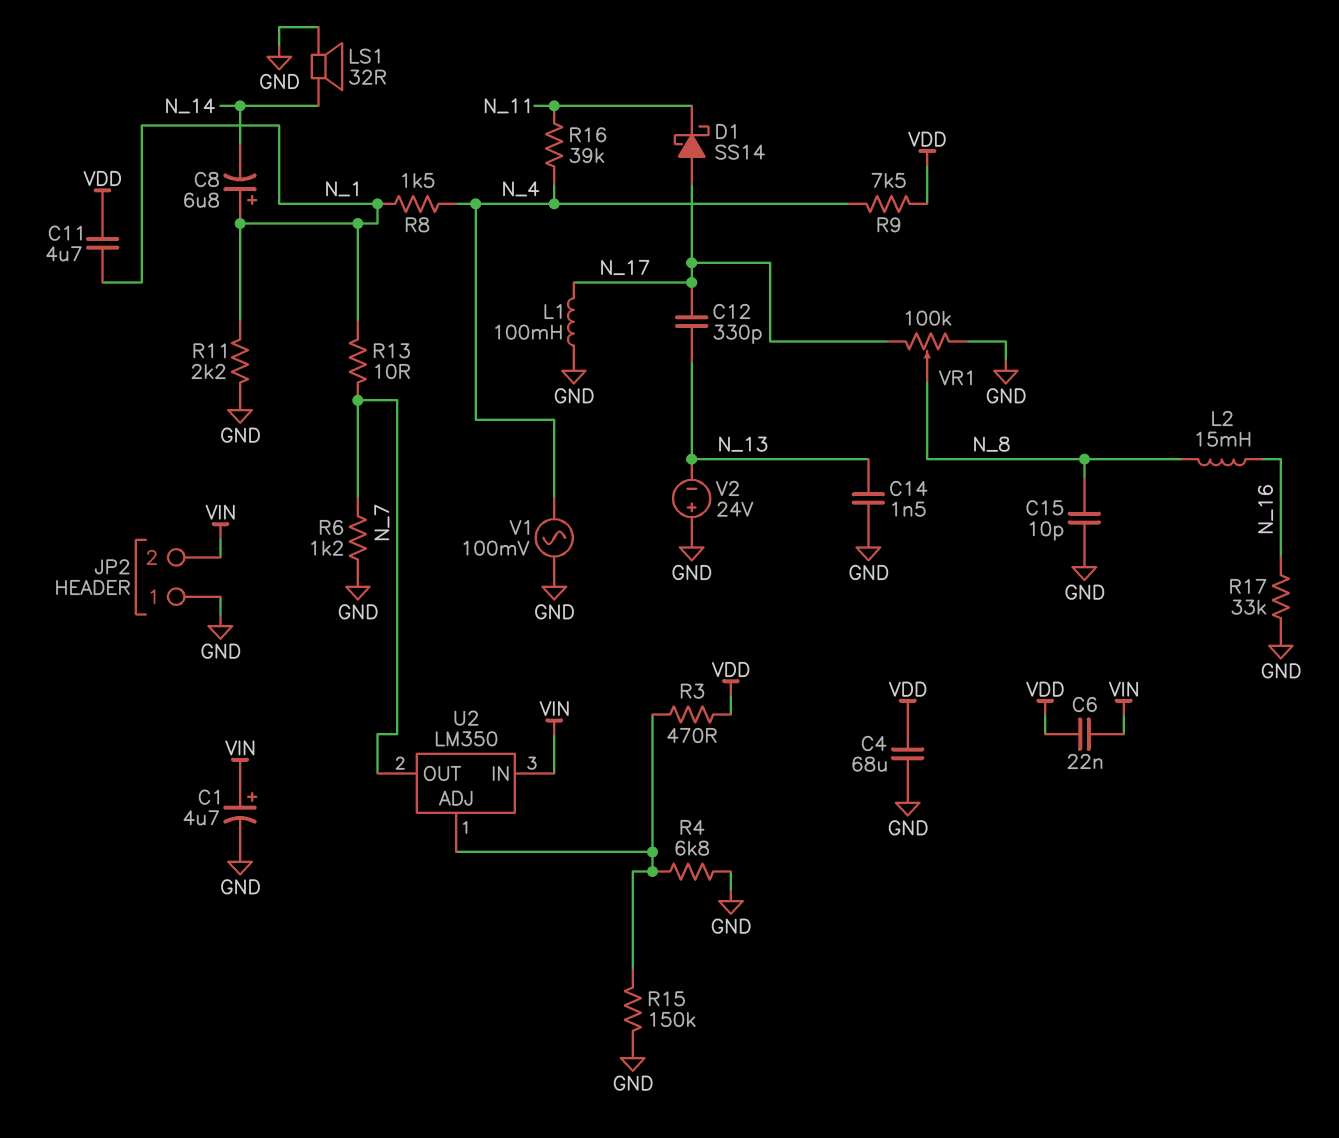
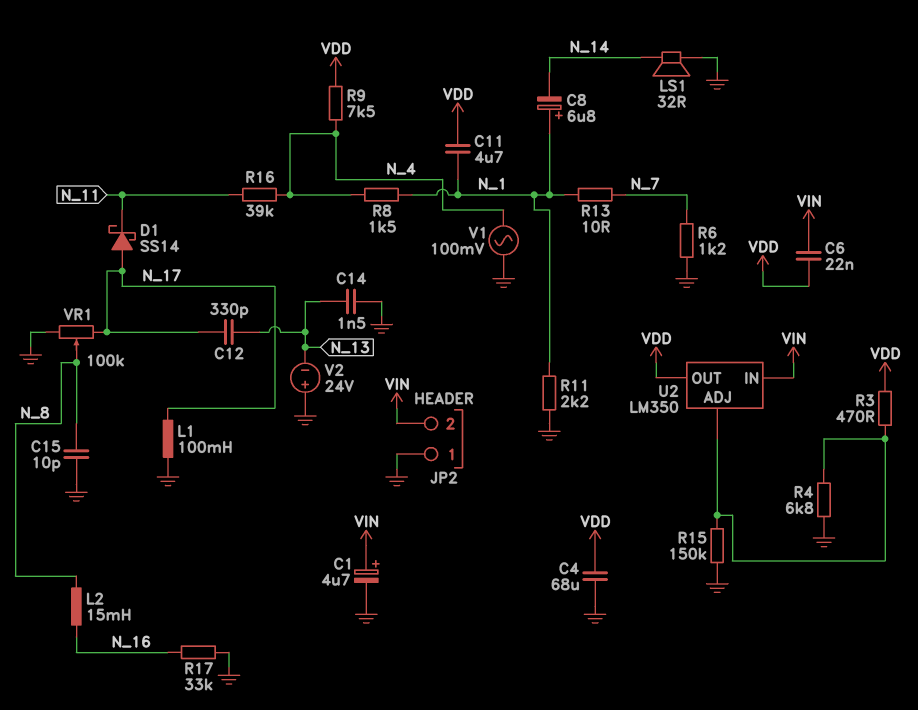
U2 pin OUT: N_7 -> VDD

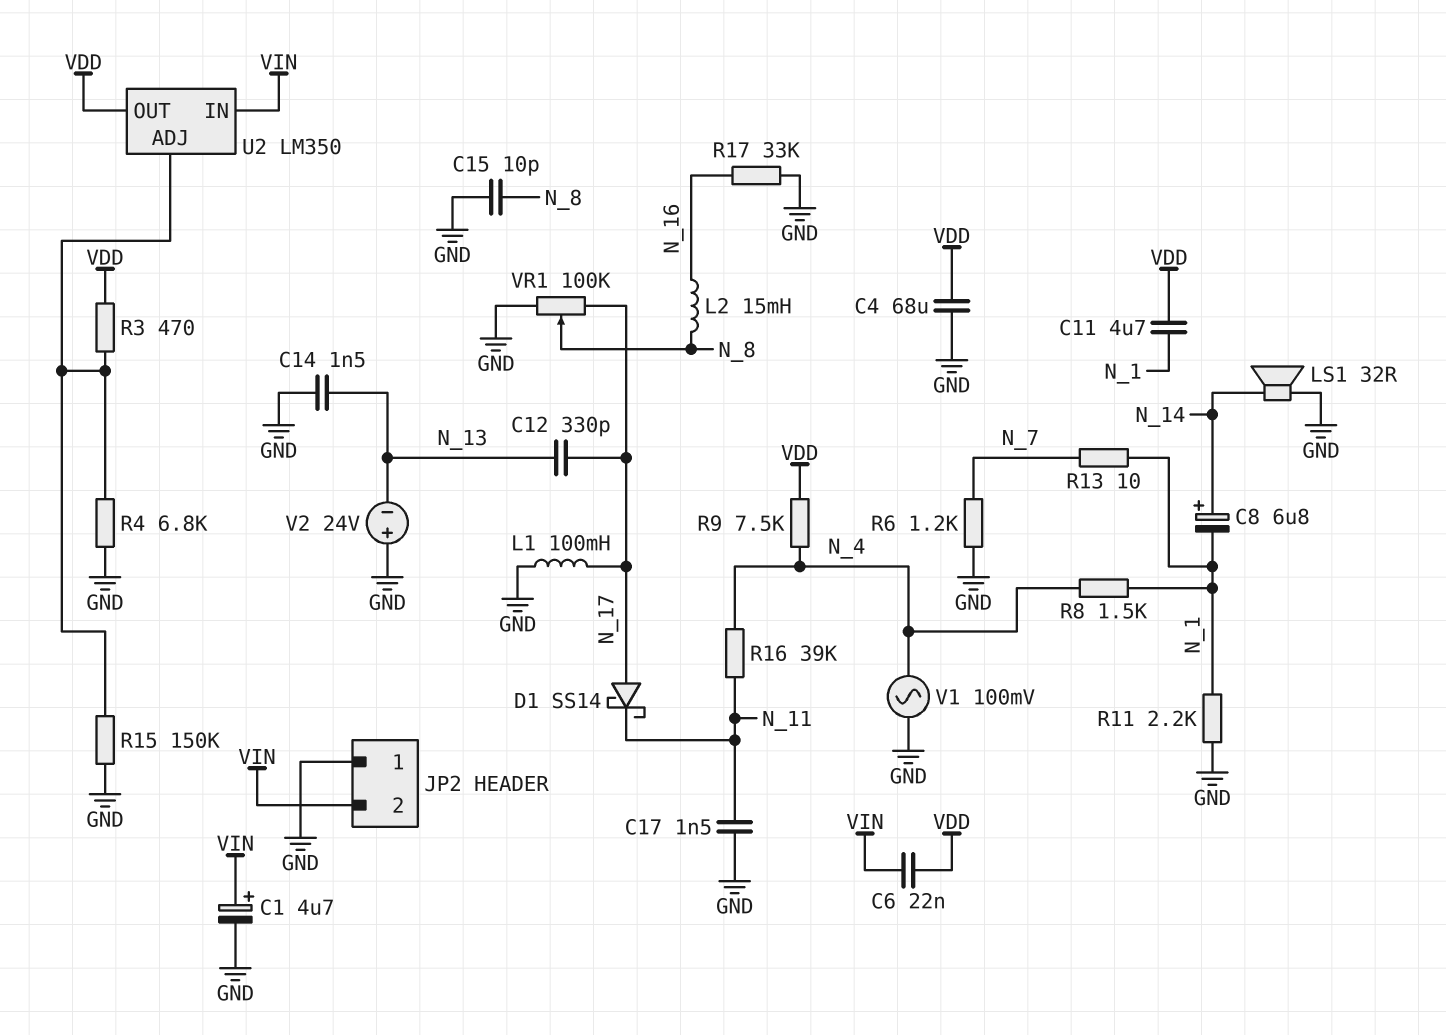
C8: 6.8uF (plus N_1, minus N_14) -> 6.8uF (plus N_14, minus N_1)
C17: none -> 1.5nF (GND, N_11)

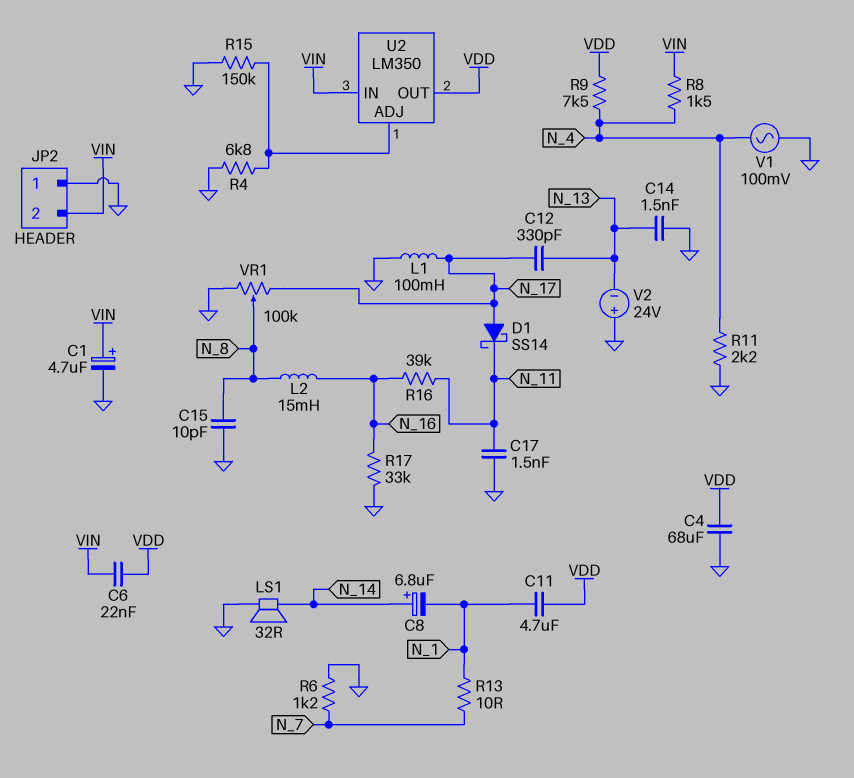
R3: 470 (U2/ADJ, VDD) -> none
R8: 1.5k (N_1, N_4) -> 1.5k (N_4, VIN)
R11: 2.2k (GND, N_1) -> 2.2k (GND, N_4)
R16: 39k (N_4, N_11) -> 39k (N_11, N_16)

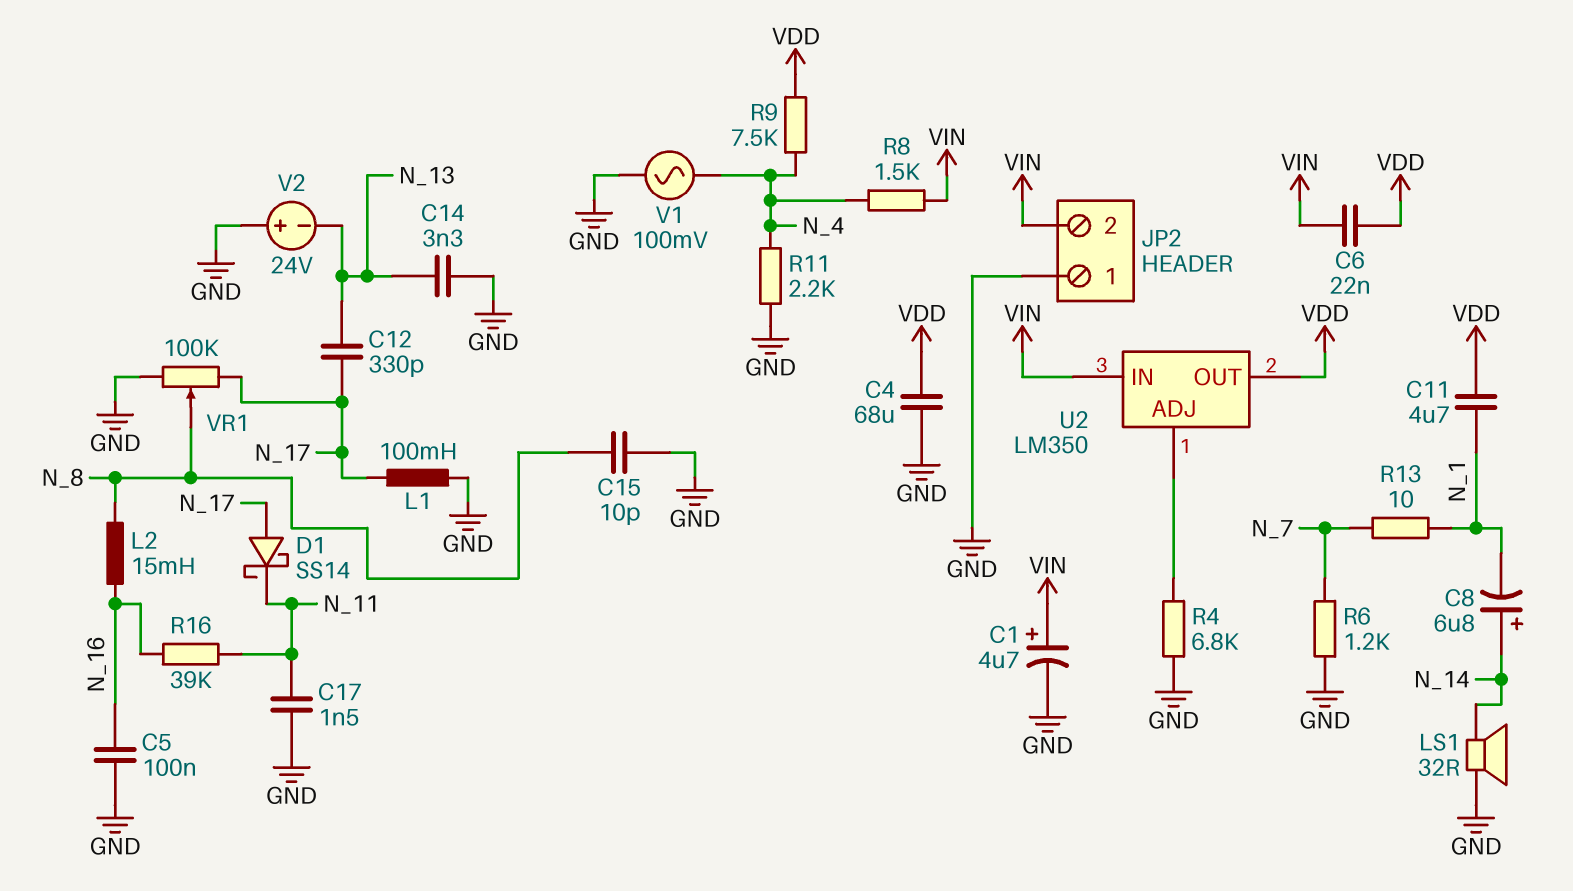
C5: none -> 100nF (GND, N_16)
C14: 1.5nF (GND, N_13) -> 3.3nF (GND, N_13)
R15: 150k (GND, U2/ADJ) -> none
R17: 33k (GND, N_16) -> none

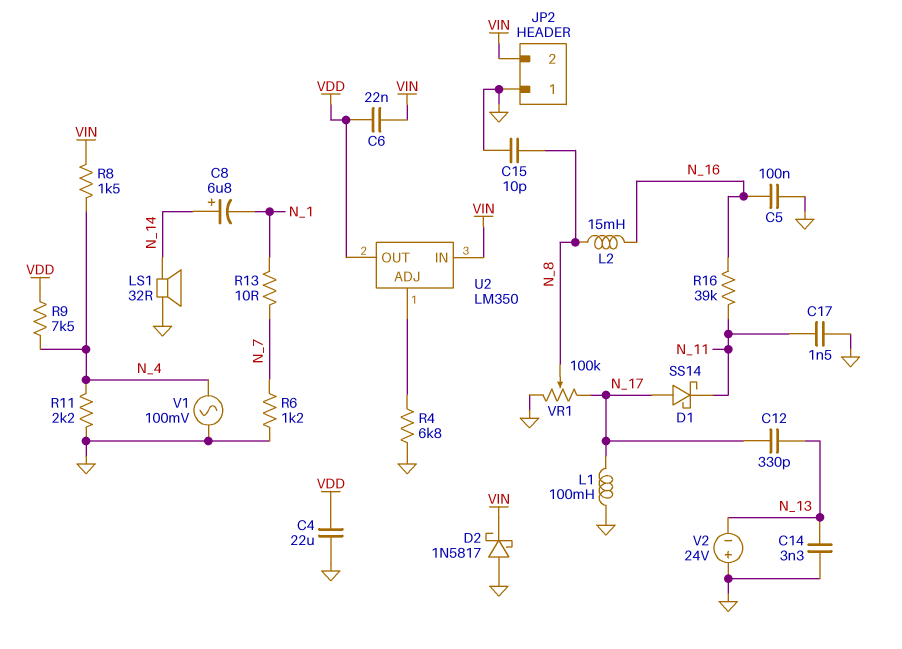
C1: 4.7uF (plus VIN, minus GND) -> none
C4: 68uF (GND, VDD) -> 22uF (GND, VDD)
C11: 4.7uF (N_1, VDD) -> none
D2: none -> schottky 1N5817 (A GND, K VIN)

